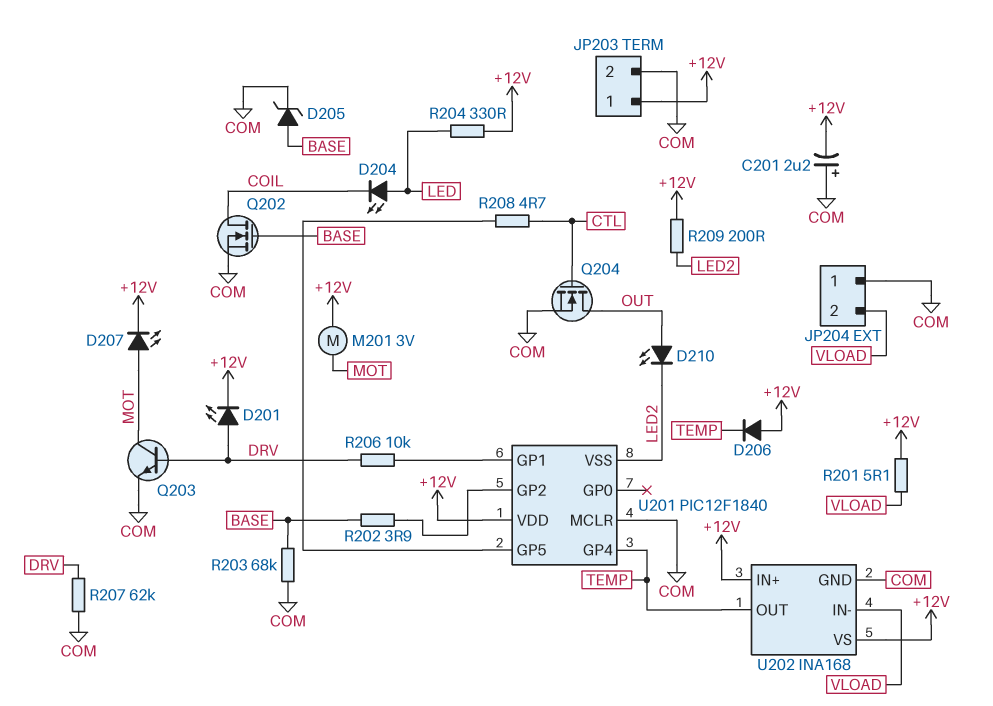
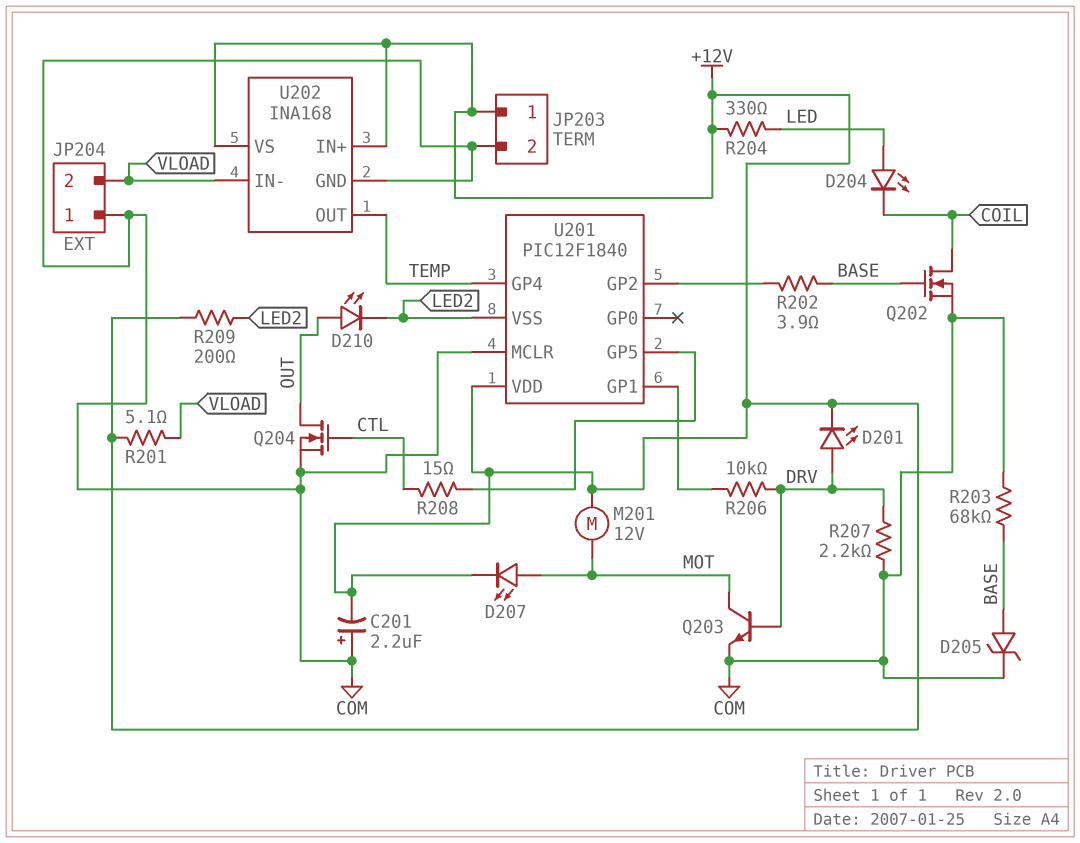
D206: diode (A +12V, K TEMP) -> none
M201: motor 3V (+12V, MOT) -> motor 12V (+12V, MOT)
R207: 62k (COM, DRV) -> 2.2k (COM, DRV)
R208: 4.7 (CTL, U201/GP5) -> 15 (CTL, U201/GP5)

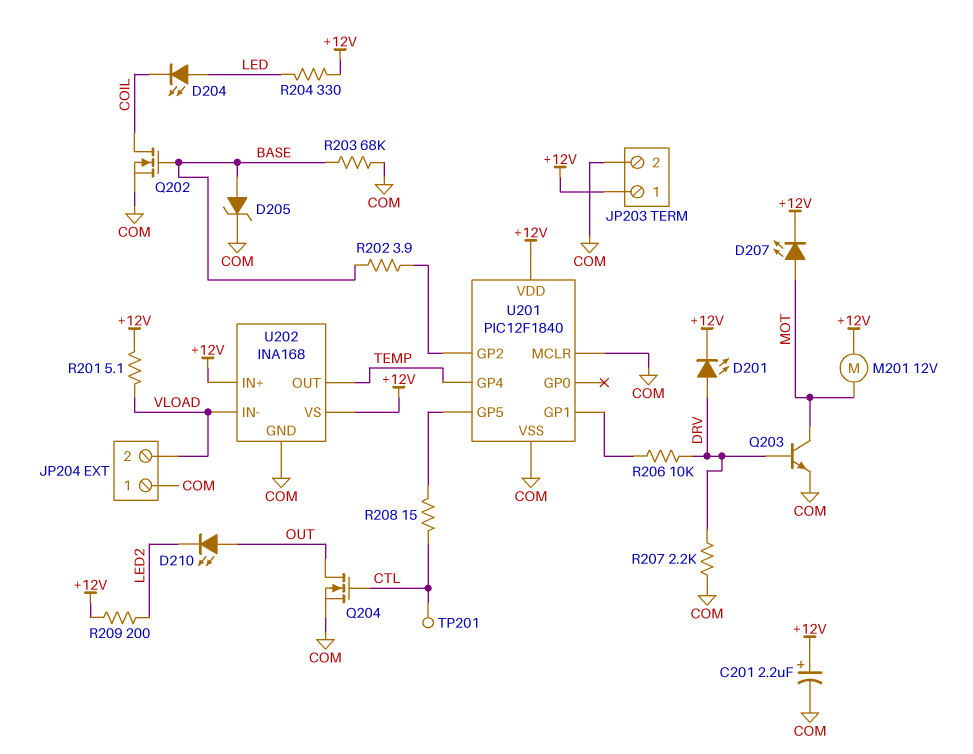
C201: 2.2uF (plus COM, minus +12V) -> 2.2uF (plus +12V, minus COM)
TP201: none -> test point (CTL)
U201 pin VSS: LED2 -> COM

